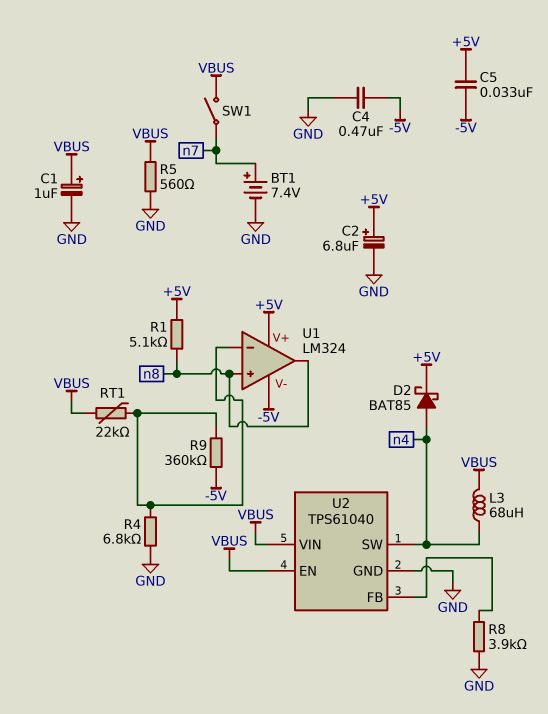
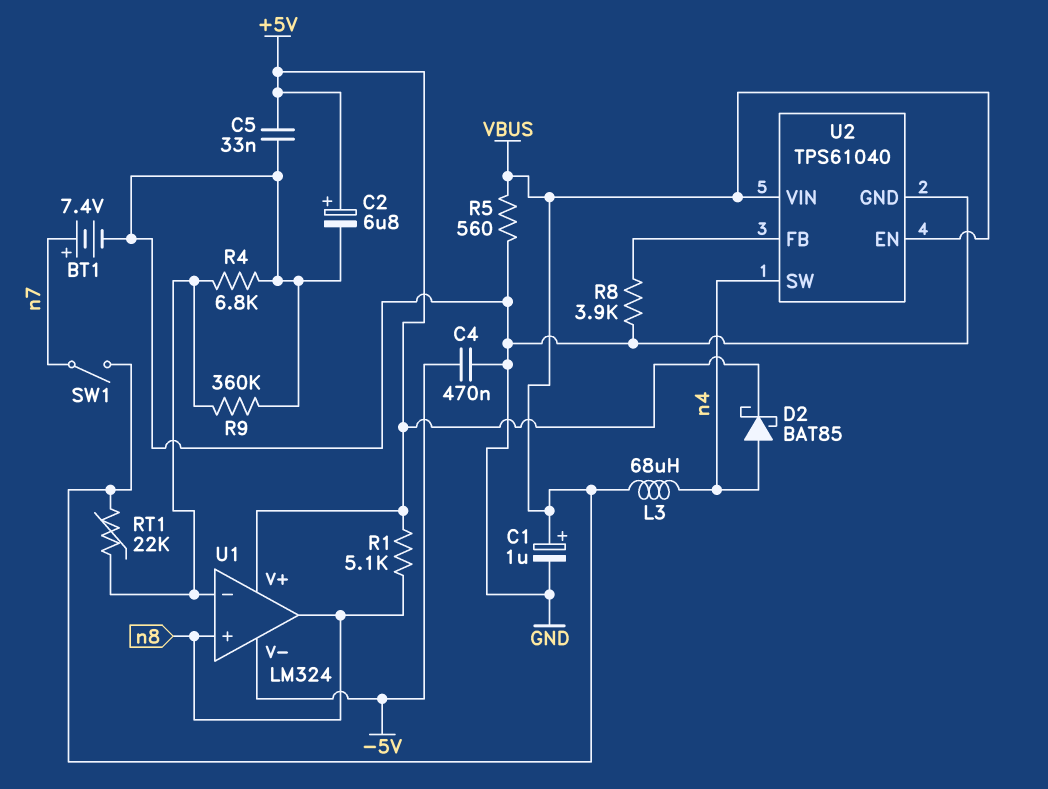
C5: 33nF (+5V, -5V) -> 33nF (+5V, GND)
R9: 360k (-5V, U1/in-) -> 360k (GND, U1/in-)

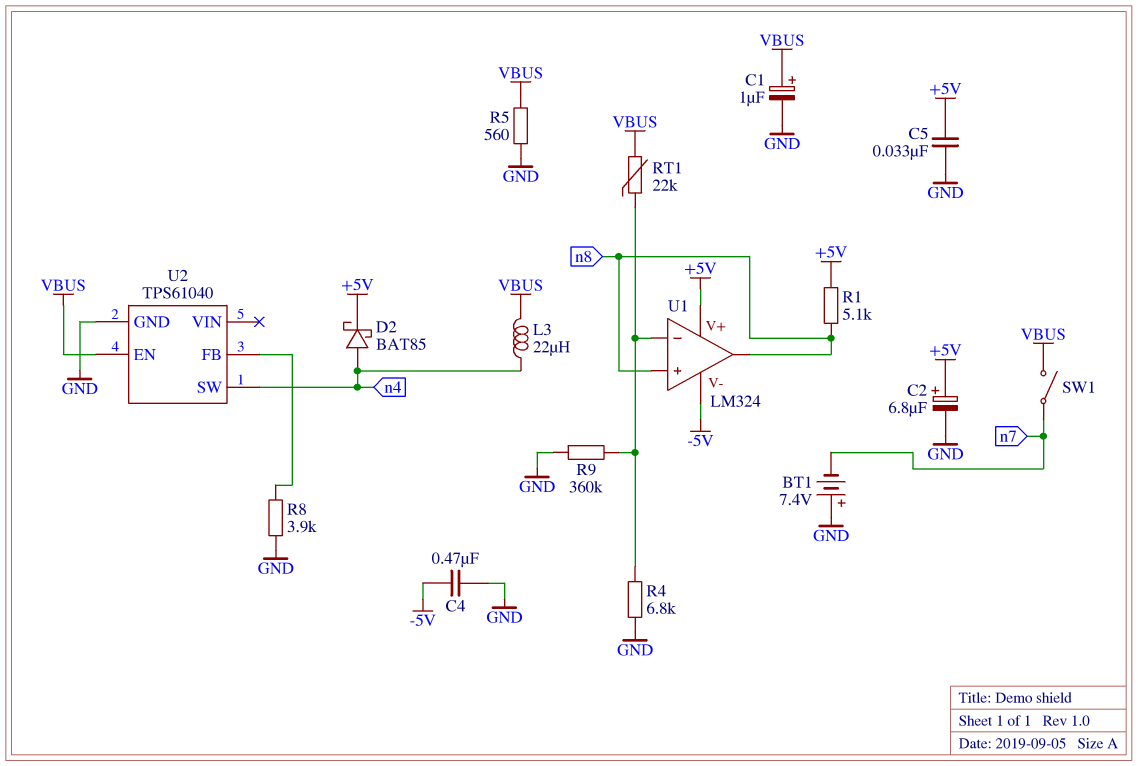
BT1: 7.4V (plus n7, minus GND) -> 7.4V (plus GND, minus n7)
L3: 68uH (VBUS, n4) -> 22uH (VBUS, n4)
U2 pin VIN: VBUS -> none

